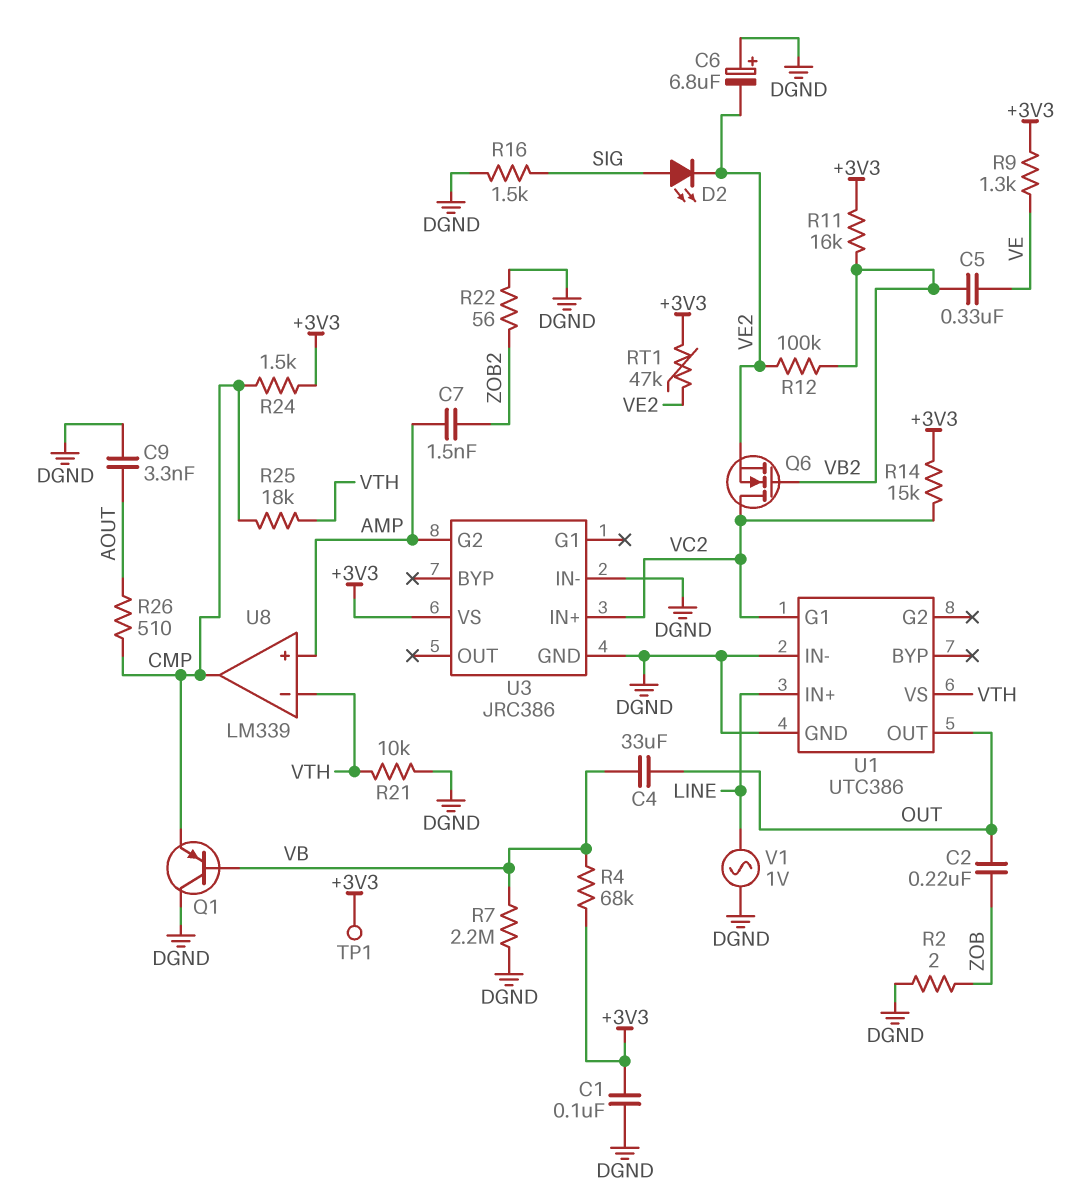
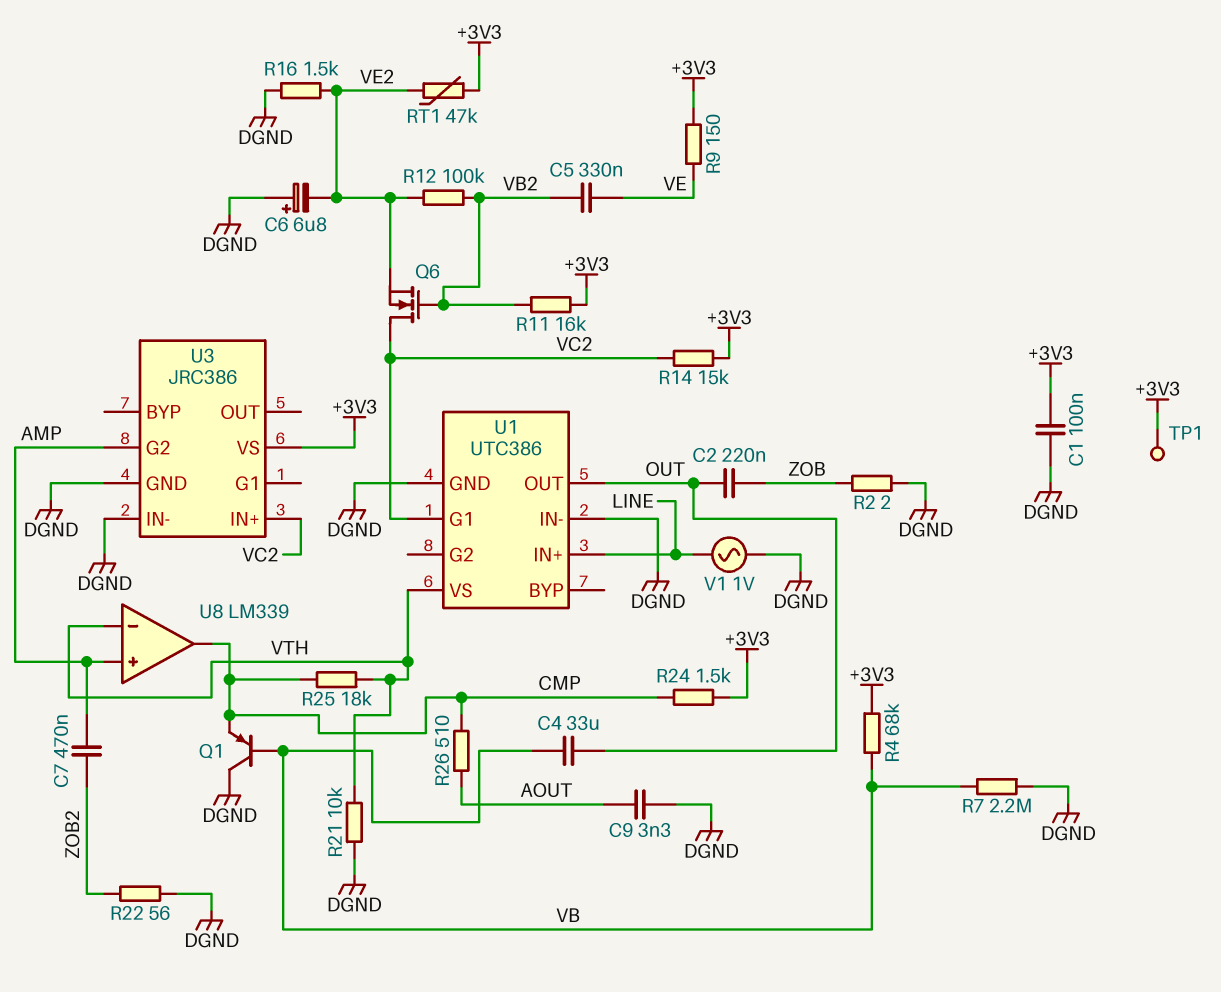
C7: 1.5nF (AMP, ZOB2) -> 470nF (AMP, ZOB2)
D2: LED (A SIG, K VE2) -> none
R9: 1.3k (+3V3, VE) -> 150 (+3V3, VE)
R16: 1.5k (DGND, SIG) -> 1.5k (DGND, VE2)

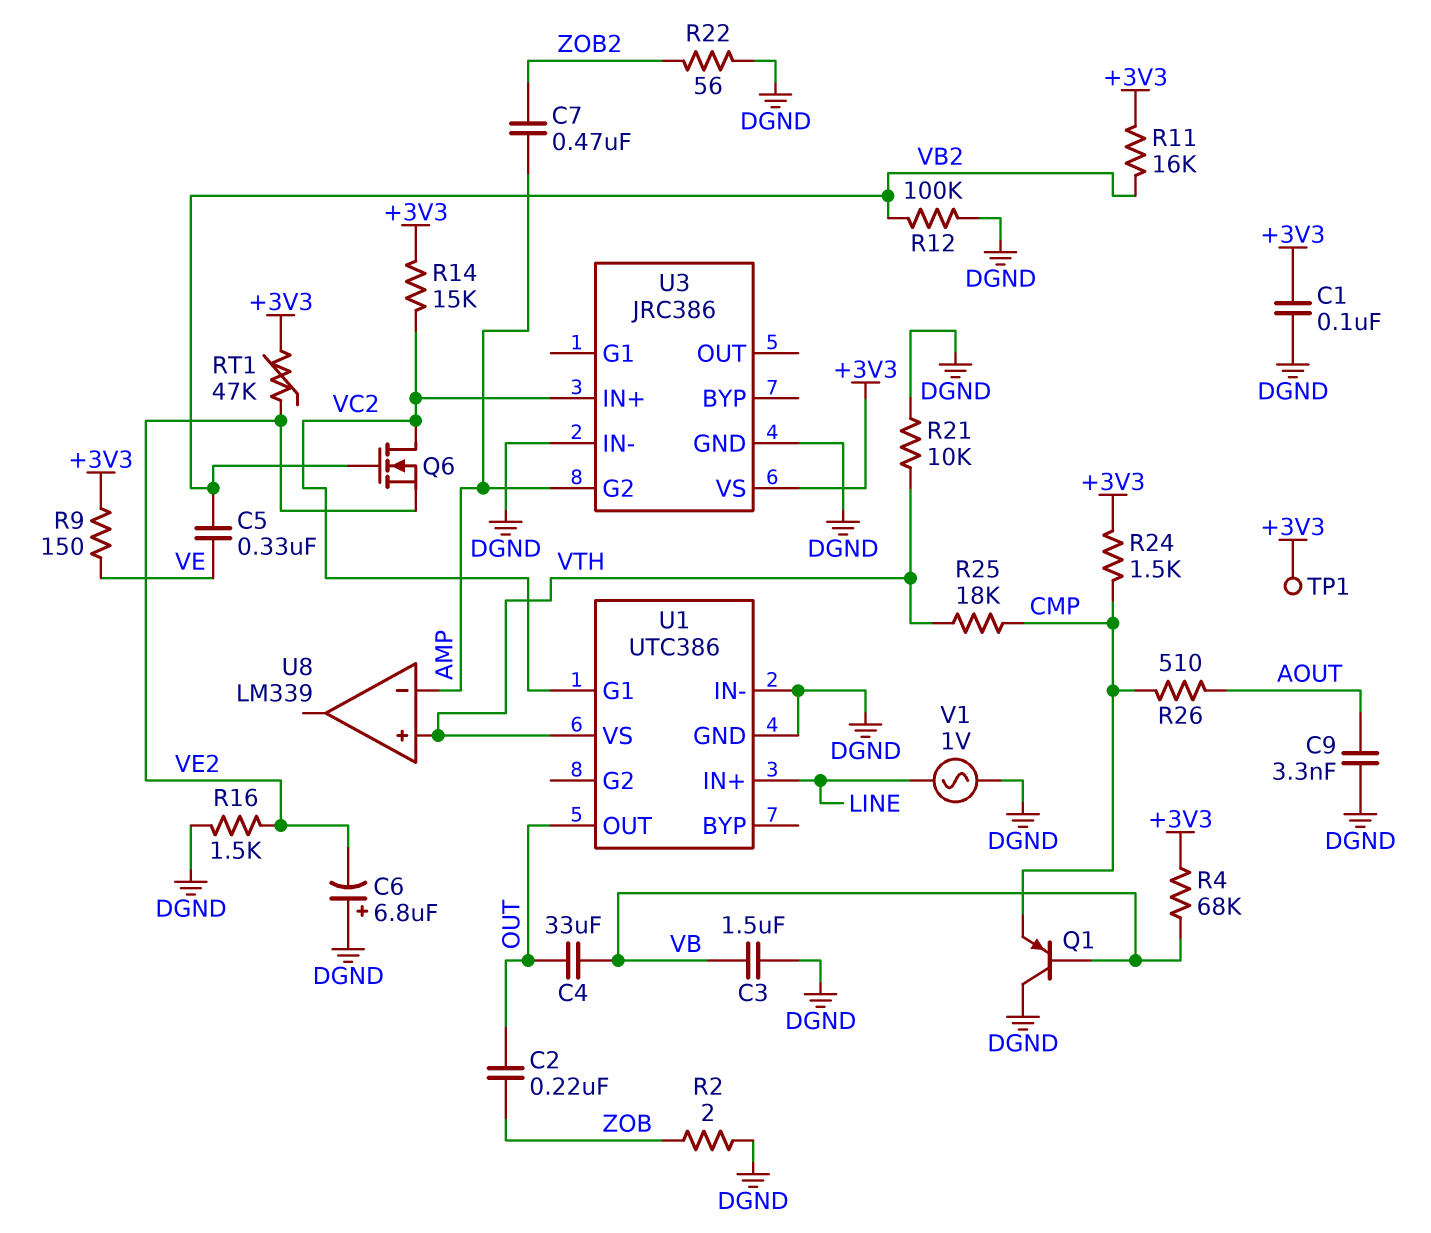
C3: none -> 1.5uF (DGND, VB)
R7: 2.2M (DGND, VB) -> none
R12: 100k (VB2, VE2) -> 100k (DGND, VB2)
U8 pin in+: AMP -> VTH
U8 pin in-: VTH -> AMP
U8 pin out: CMP -> none

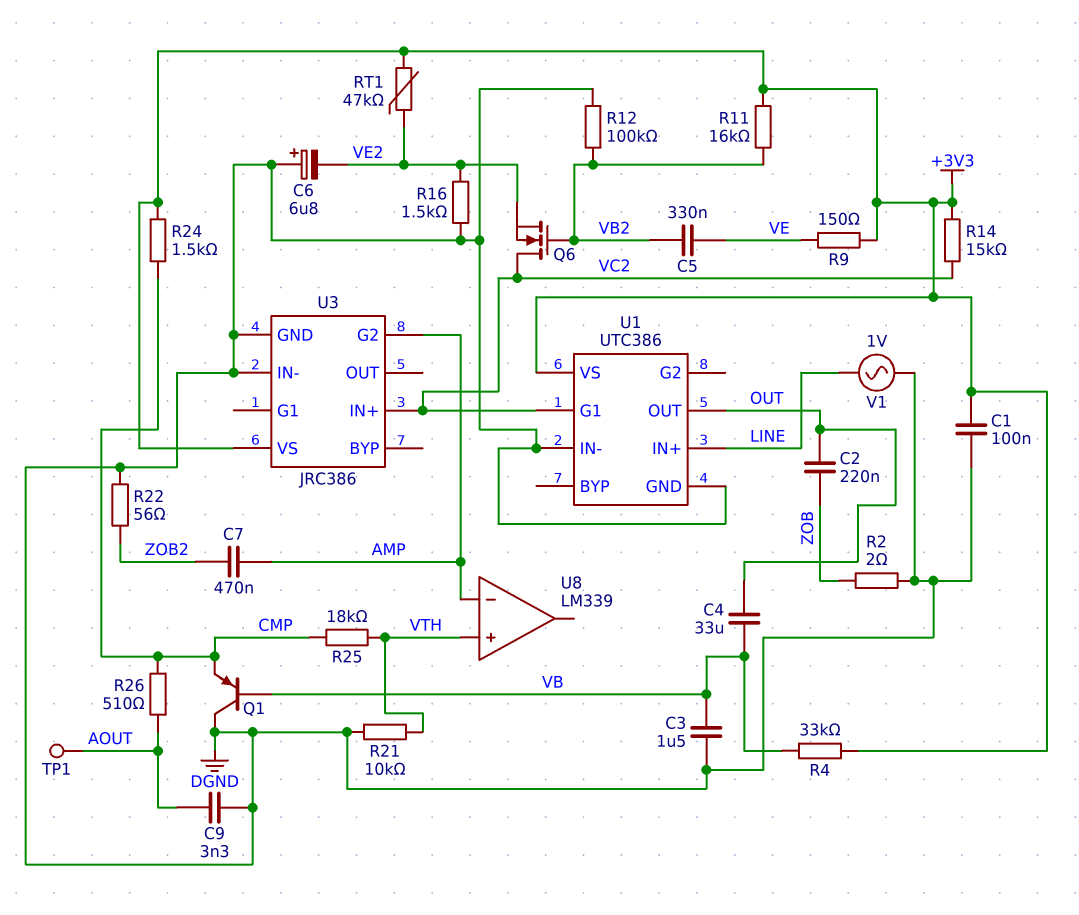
R4: 68k (+3V3, VB) -> 33k (+3V3, VB)
TP1: test point (+3V3) -> test point (AOUT)
U1 pin VS: VTH -> +3V3

